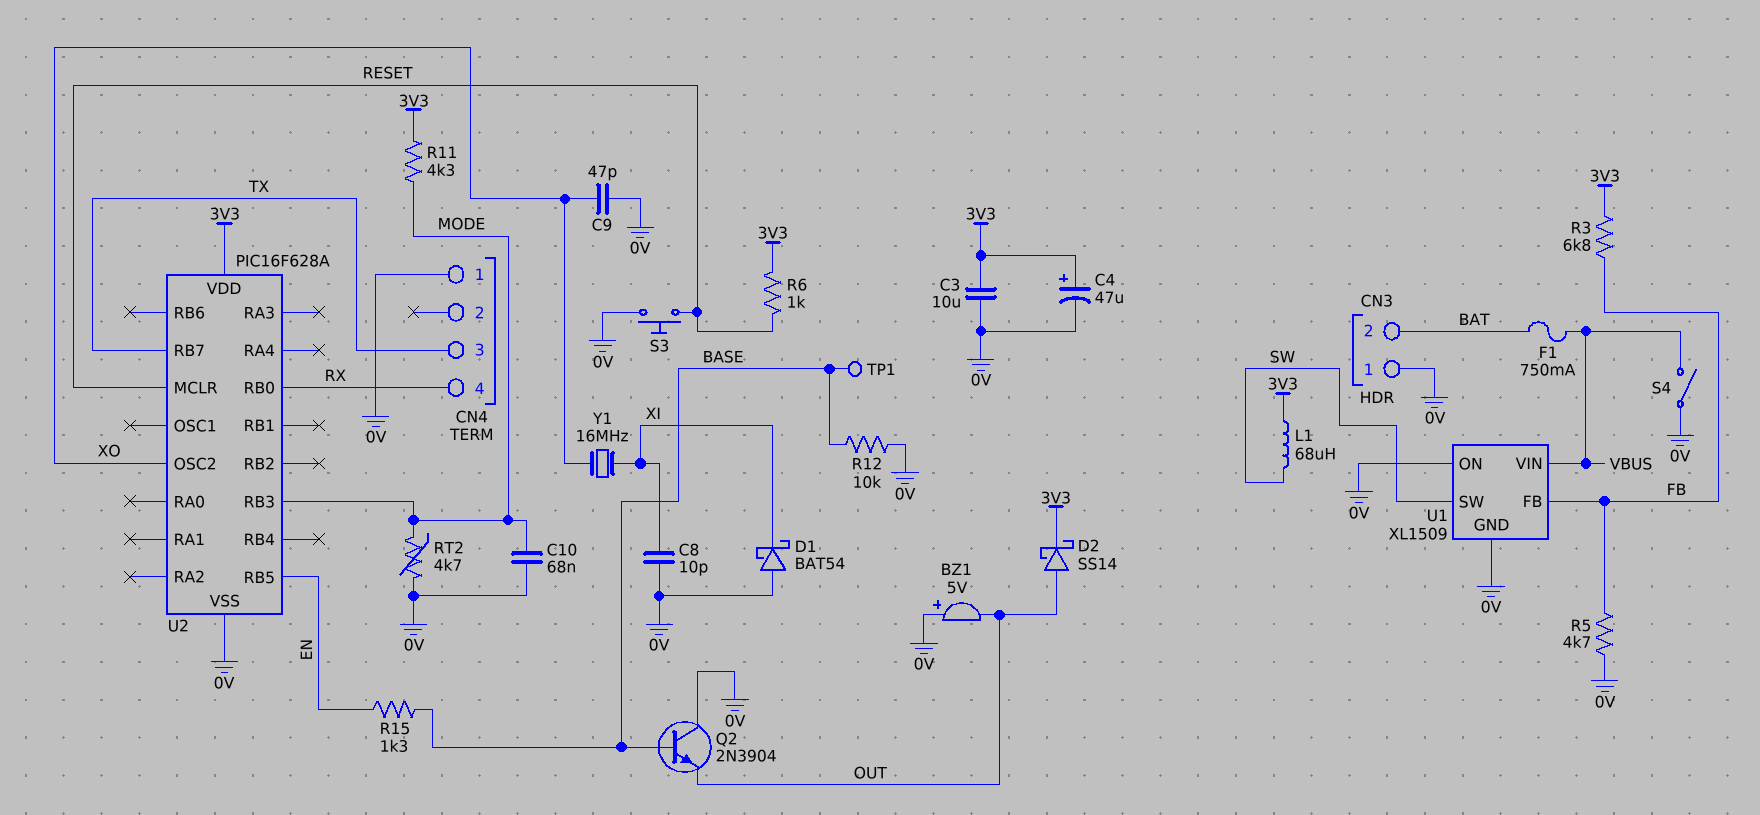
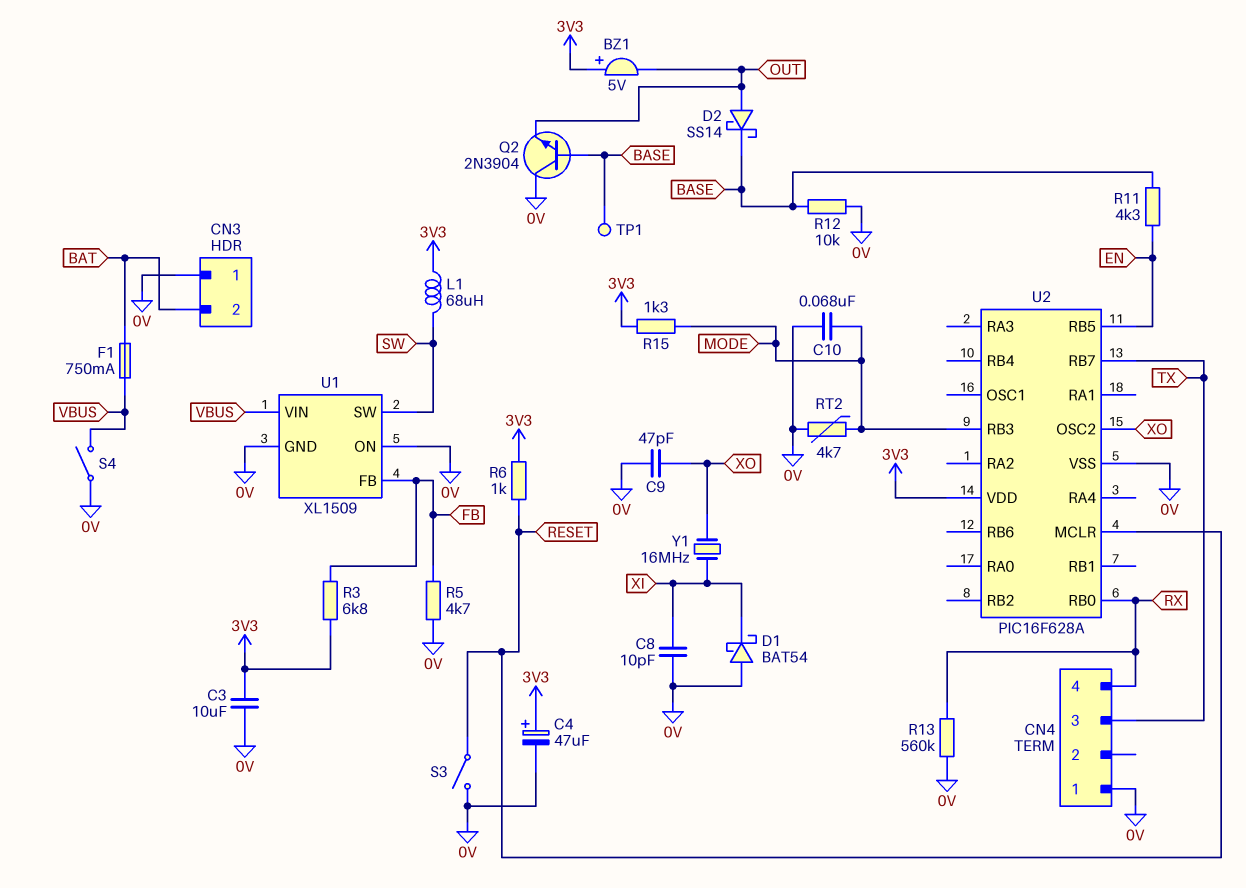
BZ1: buzzer 5V (plus 0V, minus OUT) -> buzzer 5V (plus 3V3, minus OUT)
D2: schottky SS14 (A OUT, K 3V3) -> schottky SS14 (A OUT, K BASE)
R11: 4.3k (3V3, MODE) -> 4.3k (BASE, EN)
R13: none -> 560k (0V, RX)
R15: 1.3k (BASE, EN) -> 1.3k (3V3, MODE)
S3: button (0V, RESET) -> switch (0V, RESET)

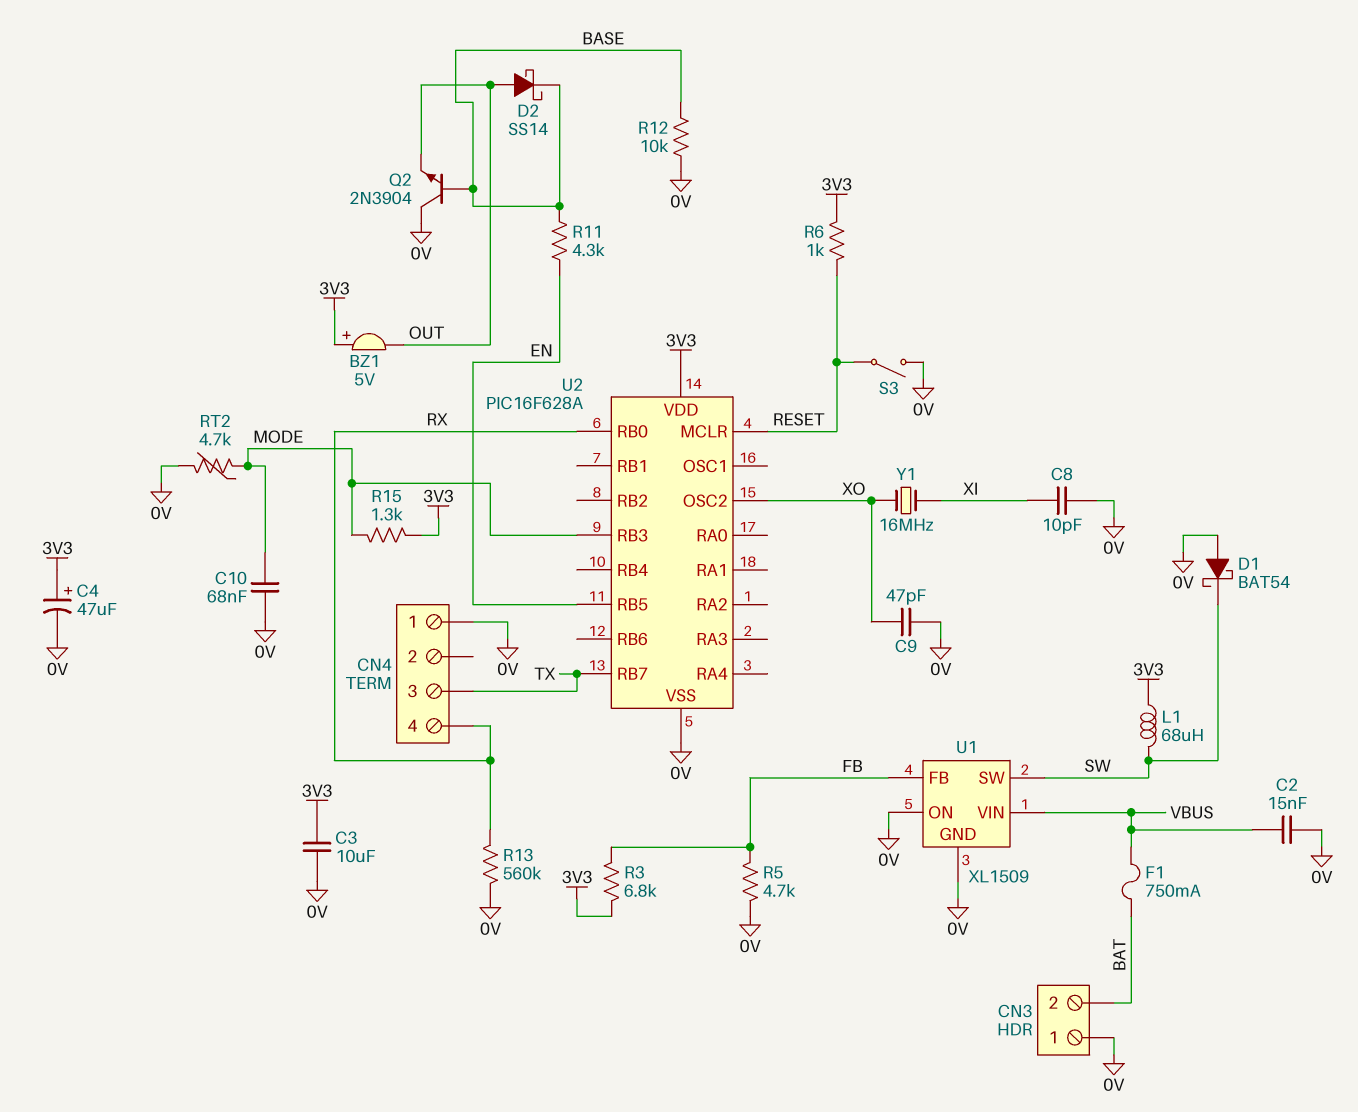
C2: none -> 15nF (0V, VBUS)
D1: schottky BAT54 (A 0V, K XI) -> schottky BAT54 (A 0V, K SW)
S4: switch (0V, VBUS) -> none
TP1: test point (BASE) -> none

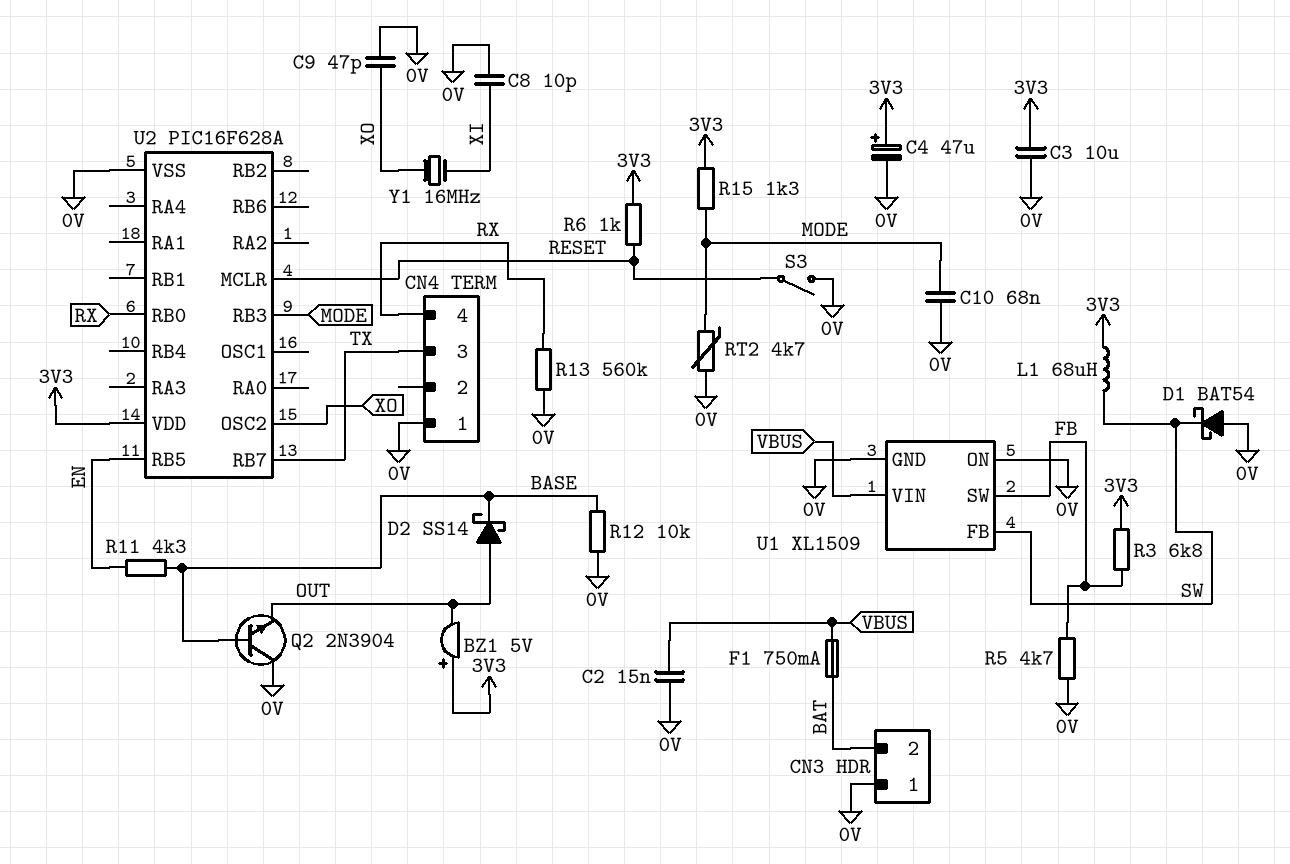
U1 pin FB: FB -> SW
U1 pin SW: SW -> FB

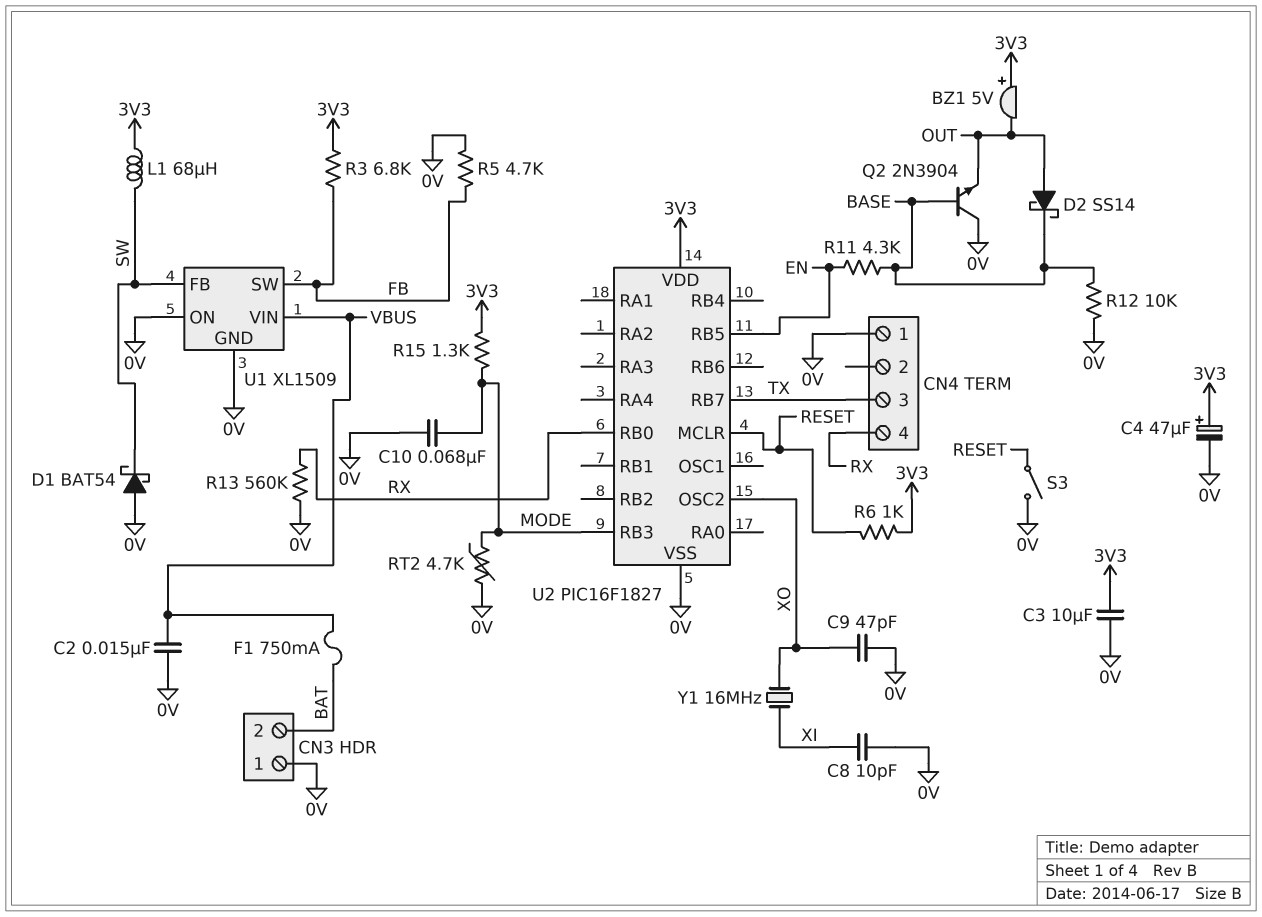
U2: PIC16F628A -> PIC16F1827

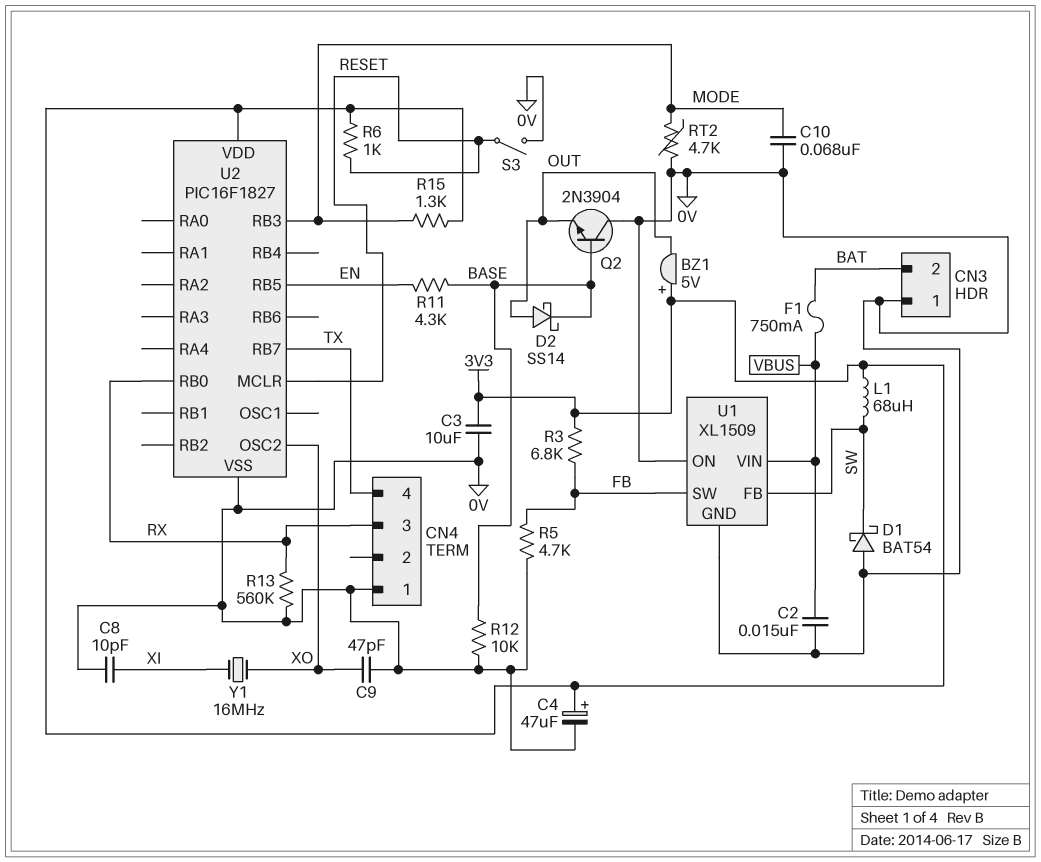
CN4 pin 3: TX -> RX
CN4 pin 4: RX -> TX

